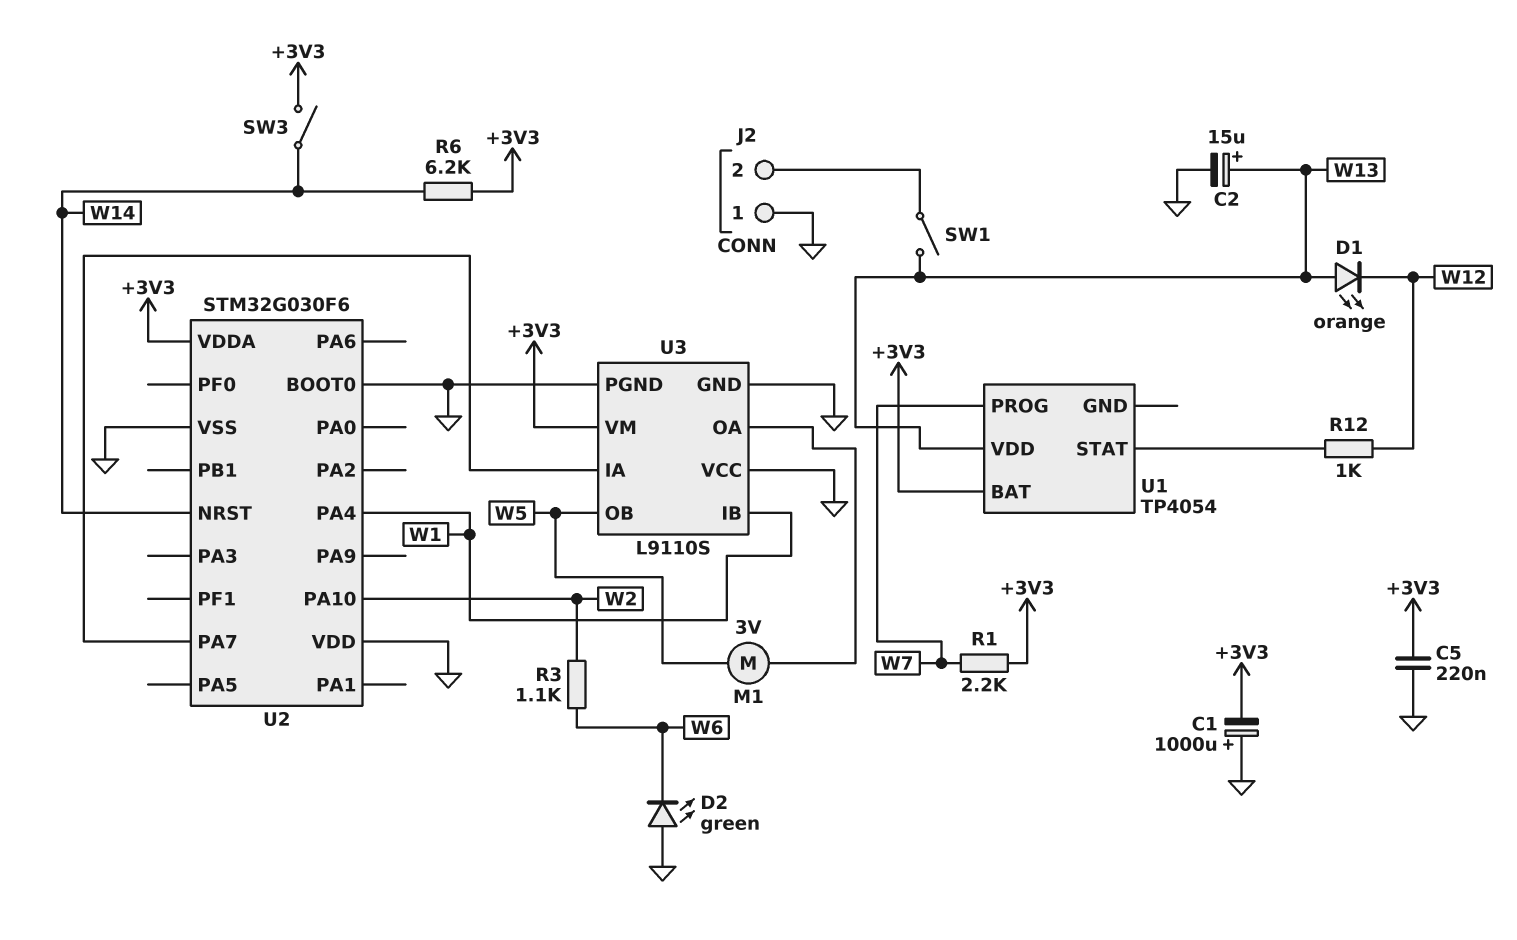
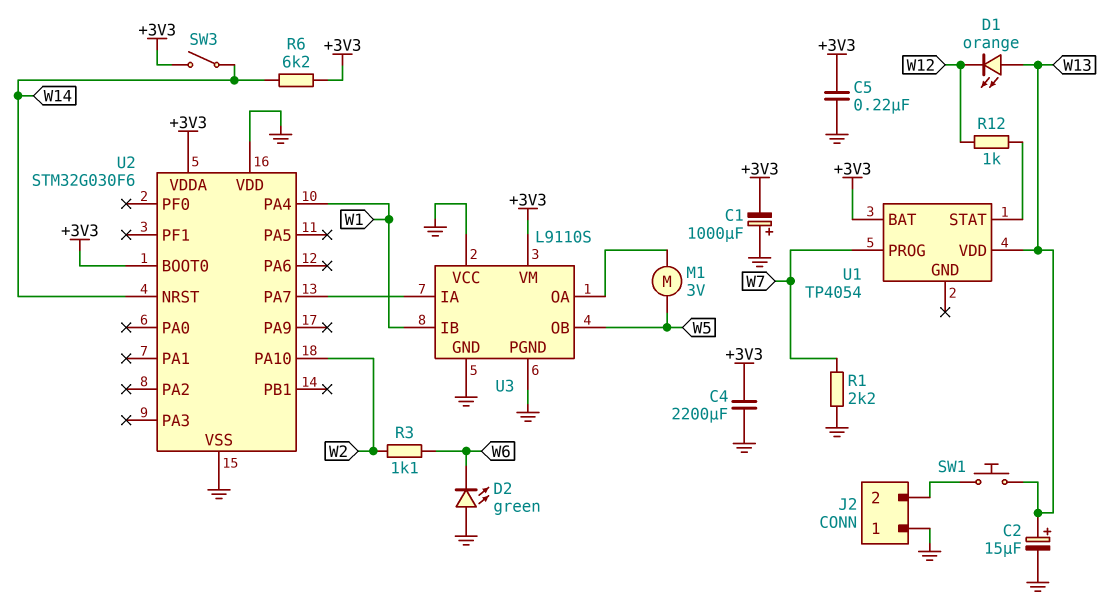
C4: none -> 2200uF (+3V3, GND)
R1: 2.2k (+3V3, W7) -> 2.2k (GND, W7)
SW1: switch (J2/2, W13) -> button (J2/2, W13)
U2 pin BOOT0: GND -> +3V3

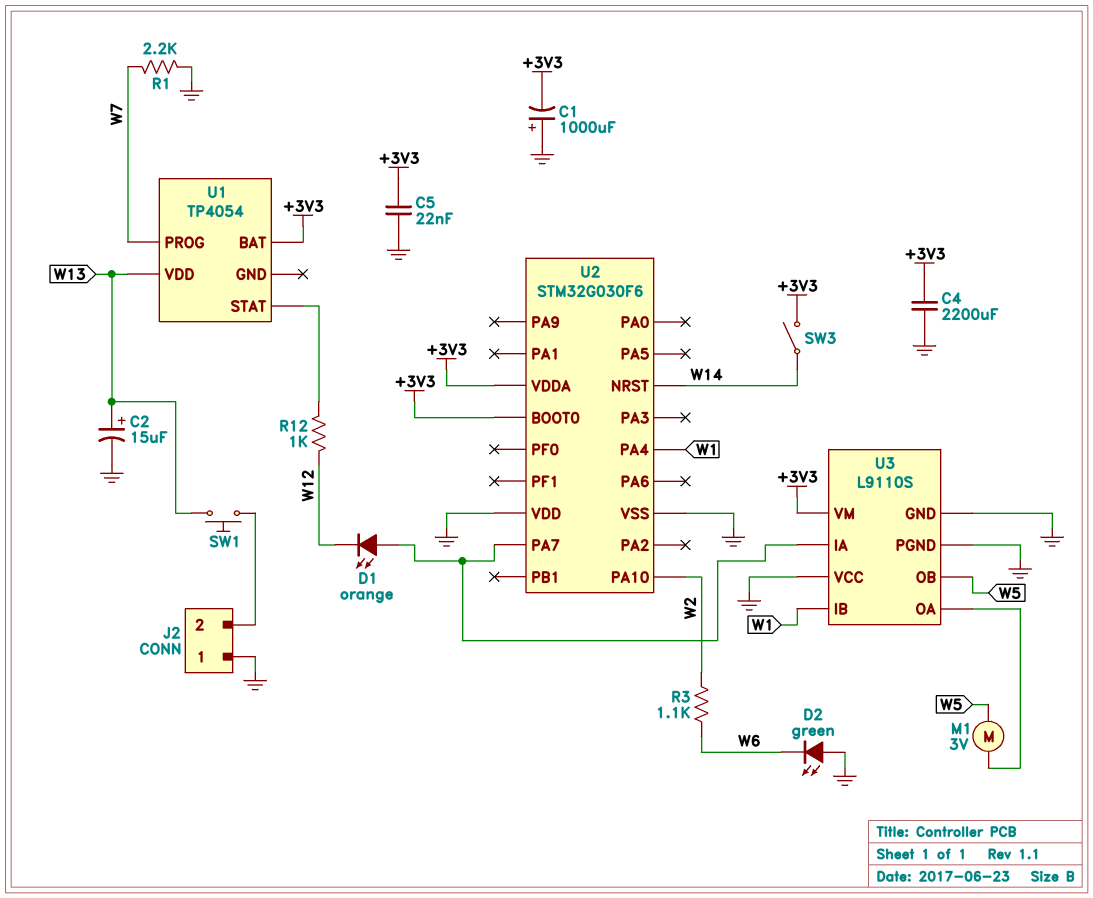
C5: 220nF (+3V3, GND) -> 22nF (+3V3, GND)
D1: LED orange (A W13, K W12) -> LED orange (A U2/PA7, K W12)
R6: 6.2k (+3V3, W14) -> none

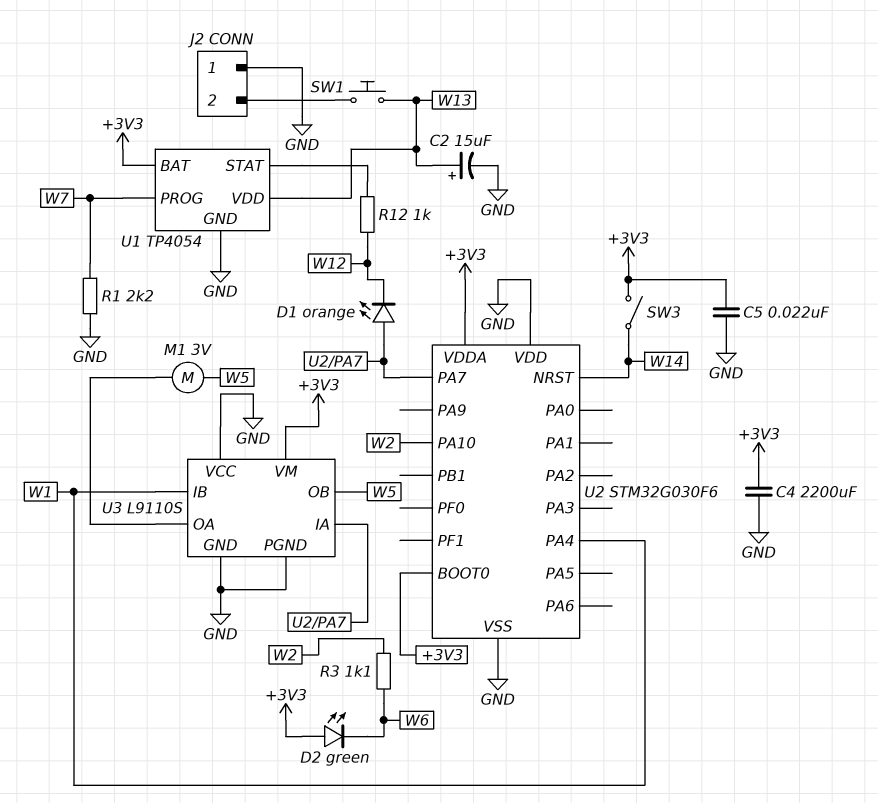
C1: 1000uF (plus GND, minus +3V3) -> none
D2: LED green (A GND, K W6) -> LED green (A +3V3, K W6)
U1 pin GND: none -> GND

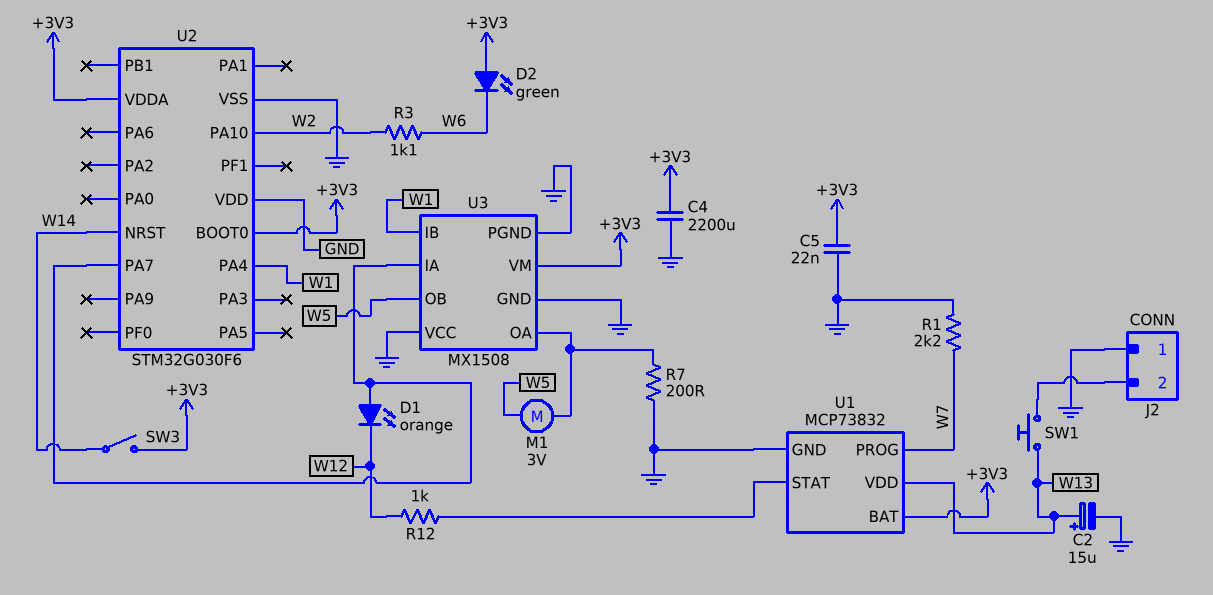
R7: none -> 200 (GND, U3/OA)
U1: TP4054 -> MCP73832
U3: L9110S -> MX1508

